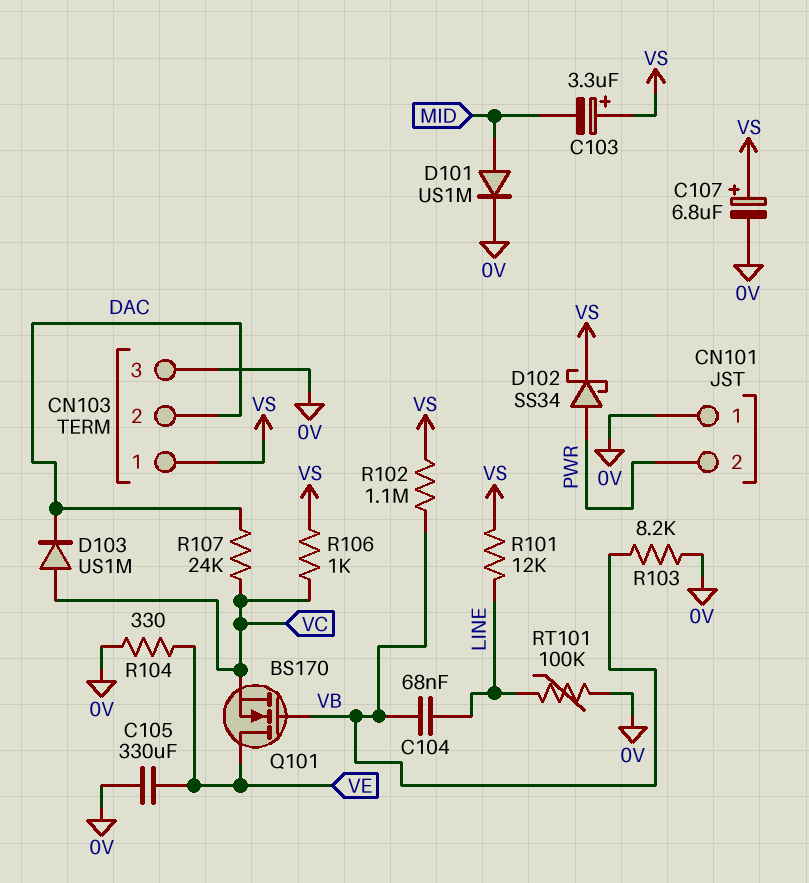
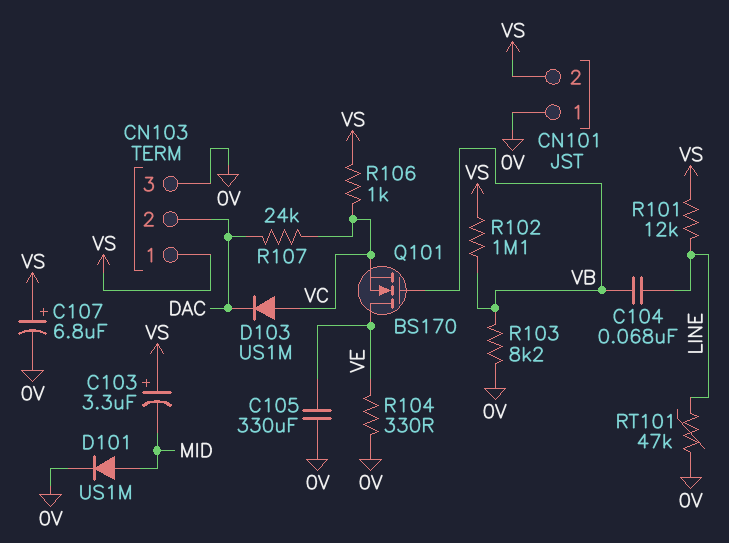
CN101 pin 2: PWR -> VS
D102: schottky SS34 (A PWR, K VS) -> none
RT101: 100k (0V, LINE) -> 47k (0V, LINE)

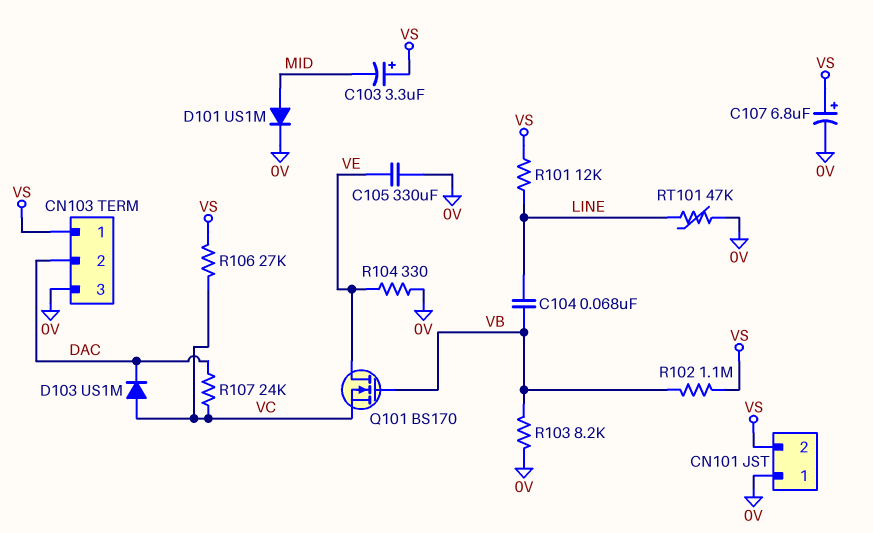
R106: 1k (VC, VS) -> 27k (VC, VS)

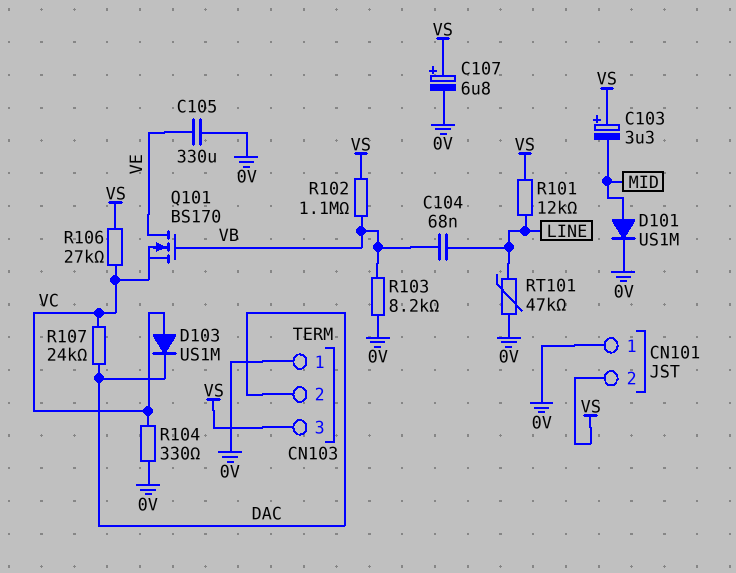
CN103 pin 1: VS -> 0V
CN103 pin 3: 0V -> VS
R104: 330 (0V, VE) -> 330 (0V, VC)

